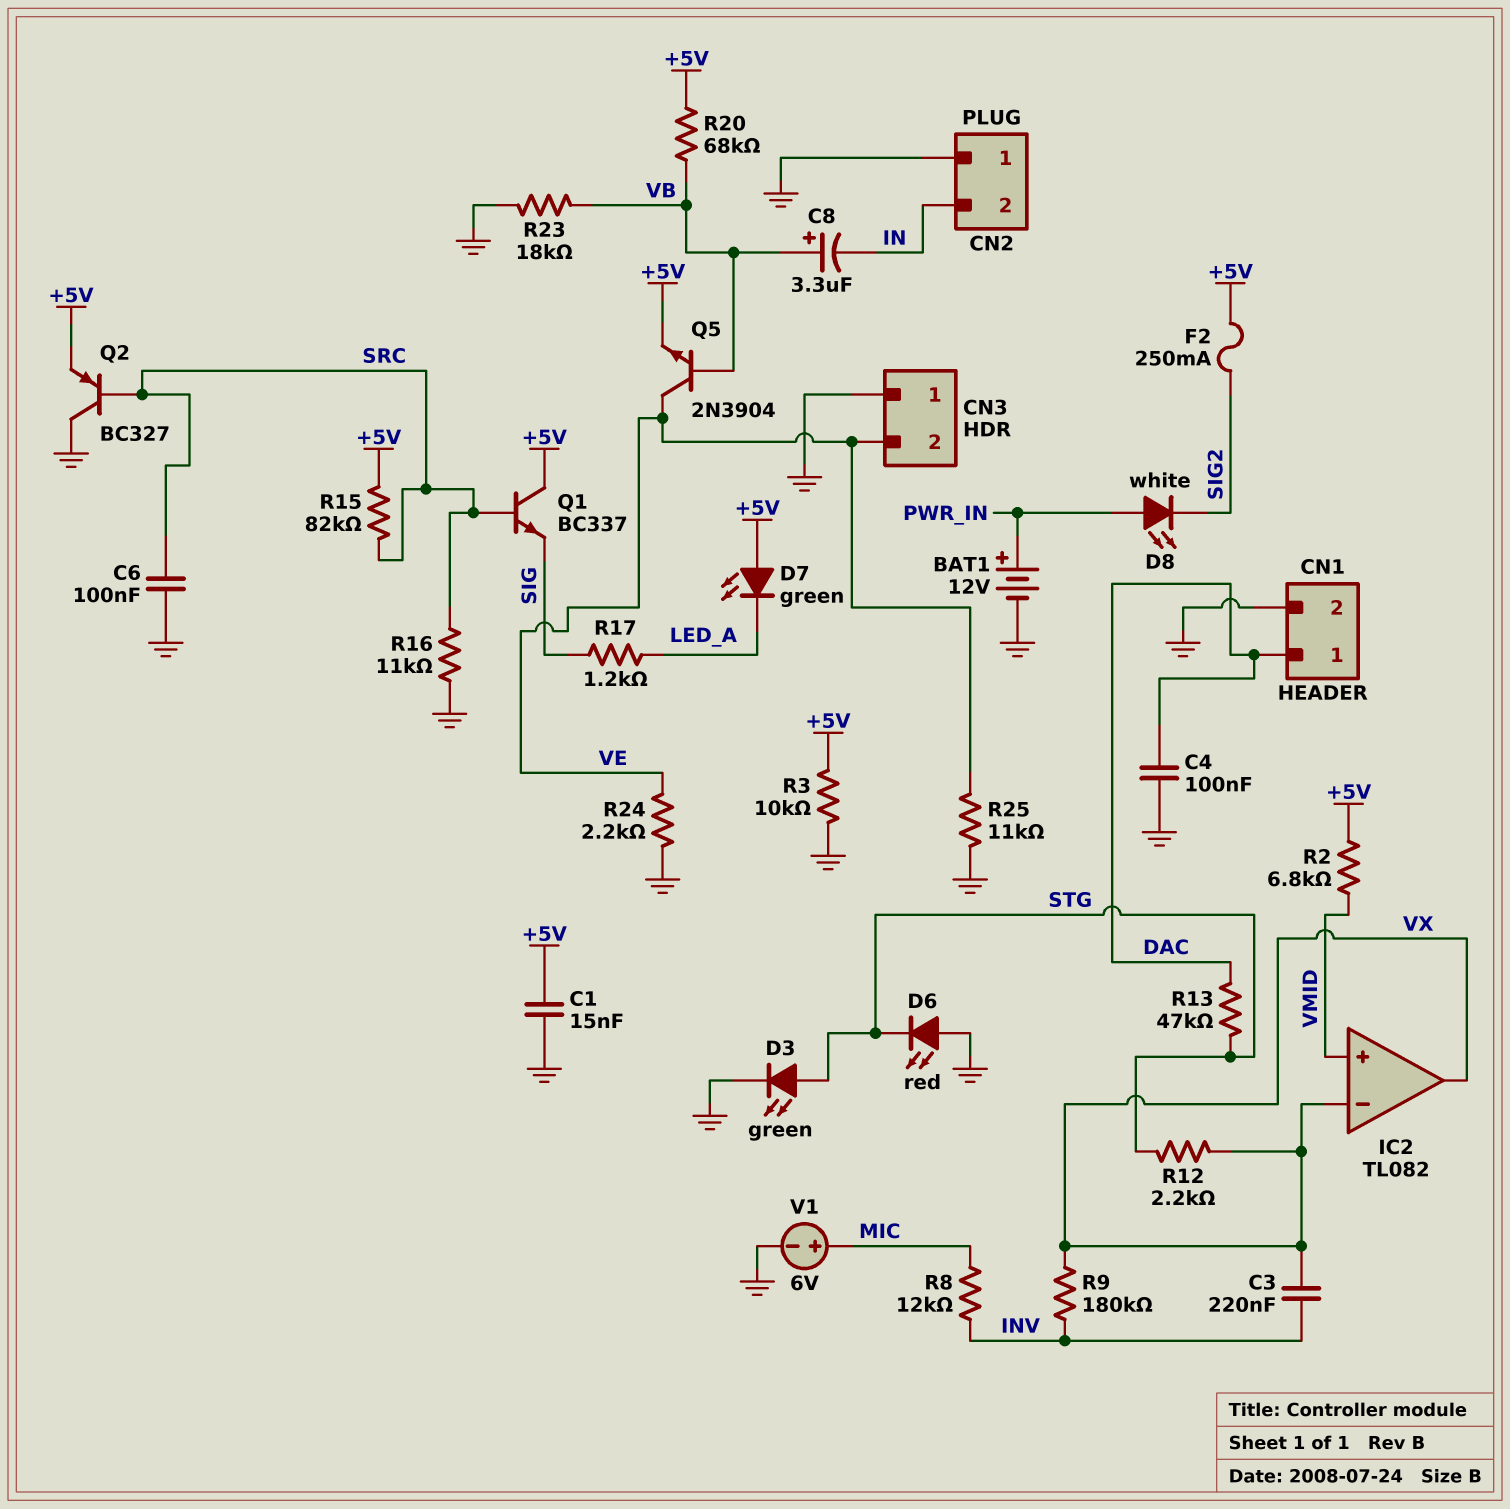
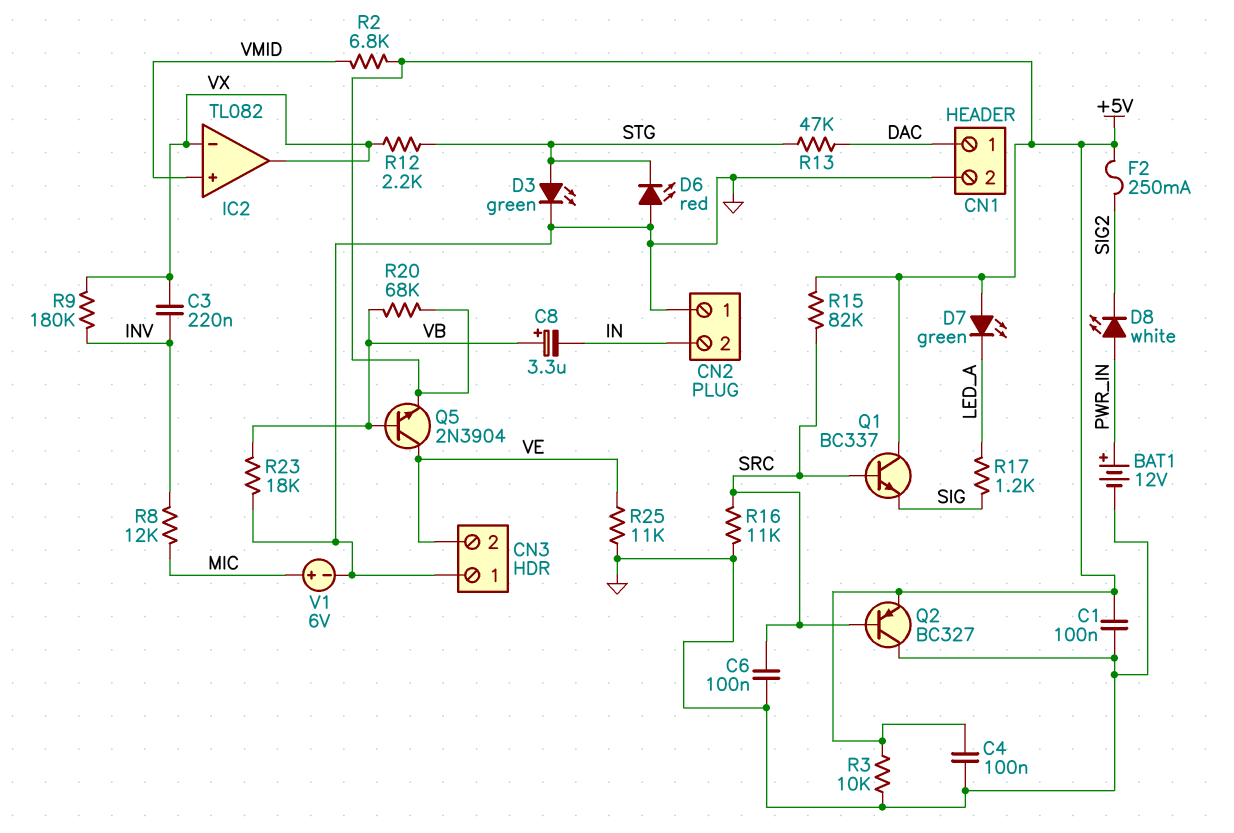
C1: 15nF (+5V, GND) -> 100nF (+5V, GND)
C4: 100nF (DAC, GND) -> 100nF (+5V, GND)
R24: 2.2k (GND, VE) -> none

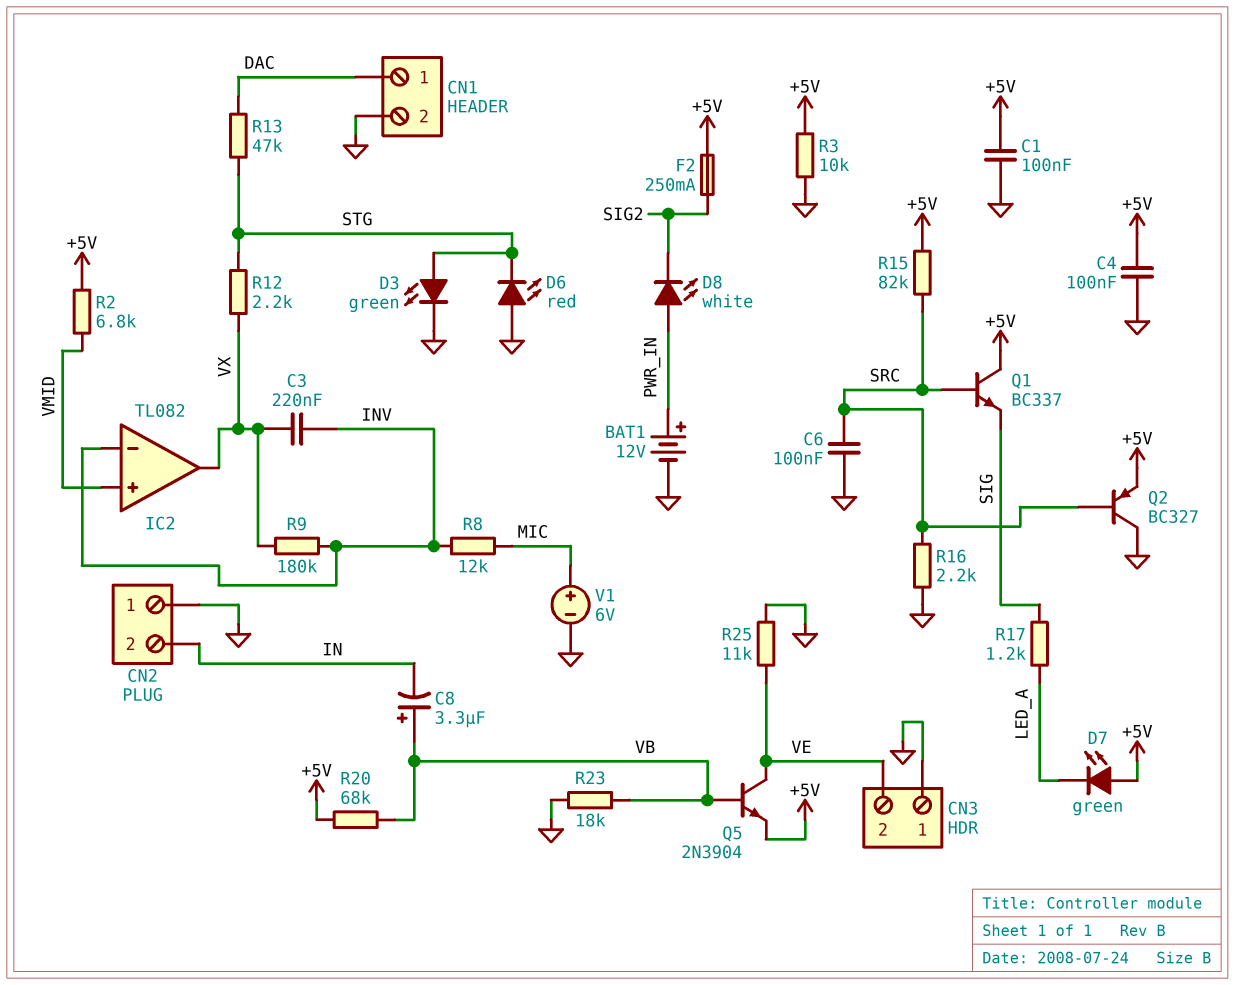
IC2 pin in-: VX -> INV
R16: 11k (GND, SRC) -> 2.2k (GND, SRC)

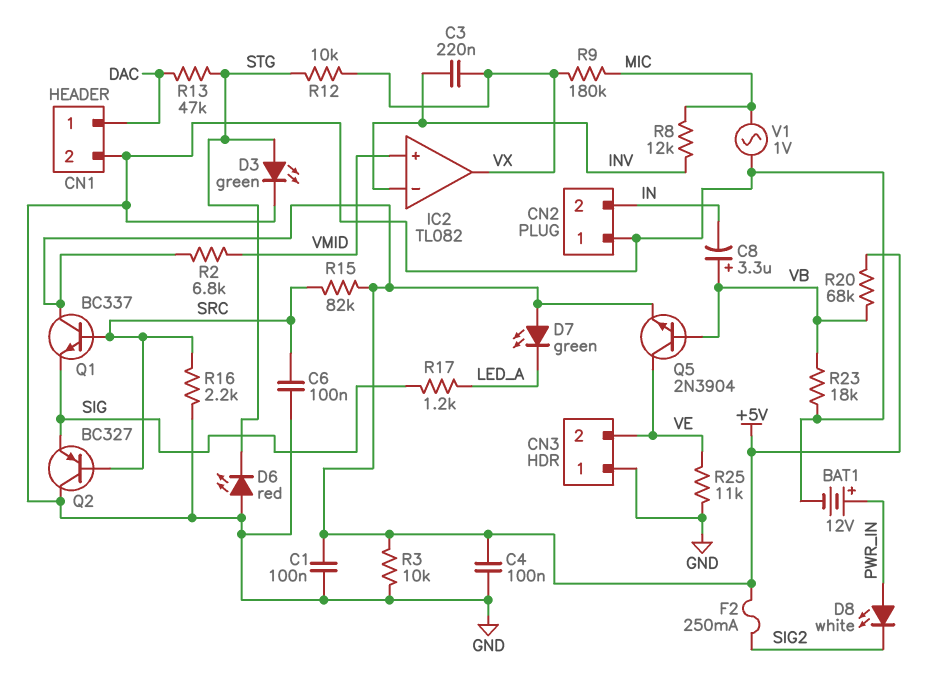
Q2: PNP BC327 (B SRC, C GND, E +5V) -> PNP BC327 (B SRC, C GND, E SIG)
R9: 180k (INV, VX) -> 180k (MIC, VX)
R12: 2.2k (STG, VX) -> 10k (STG, VX)
V1: 6V (plus MIC, minus GND) -> AC 1V (GND, MIC)

